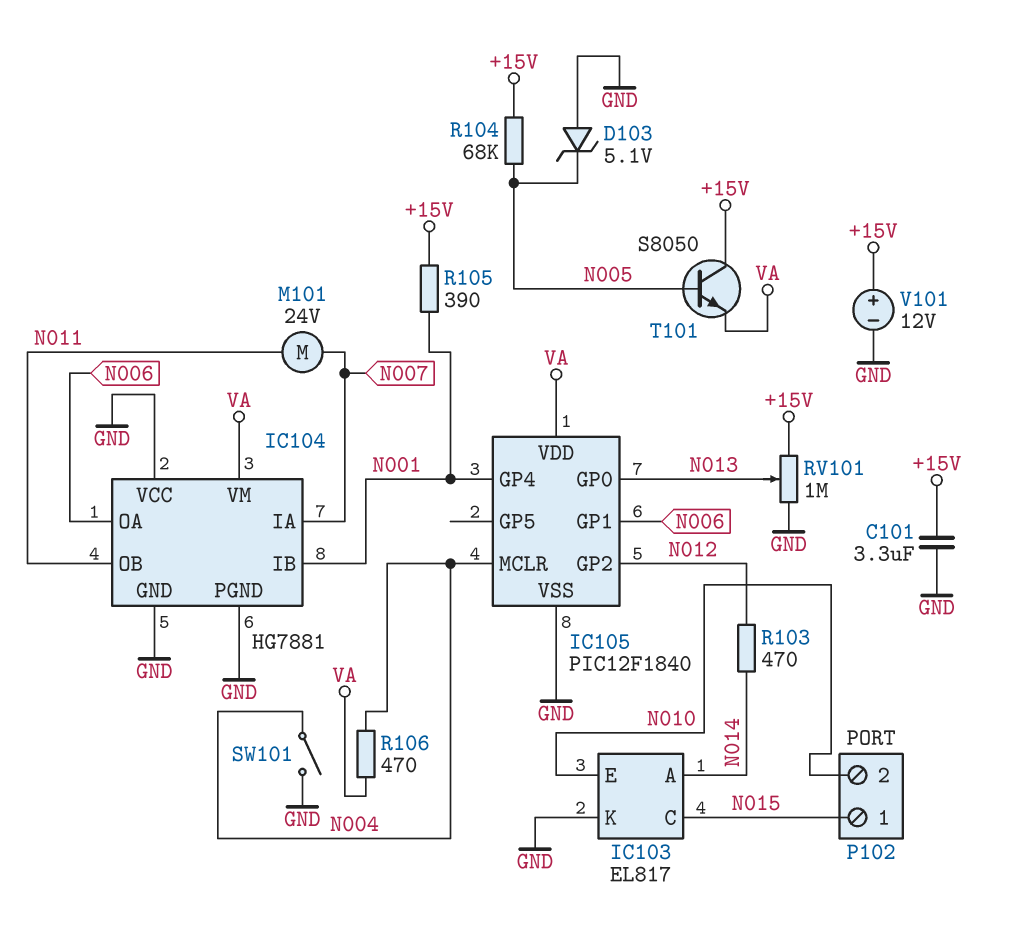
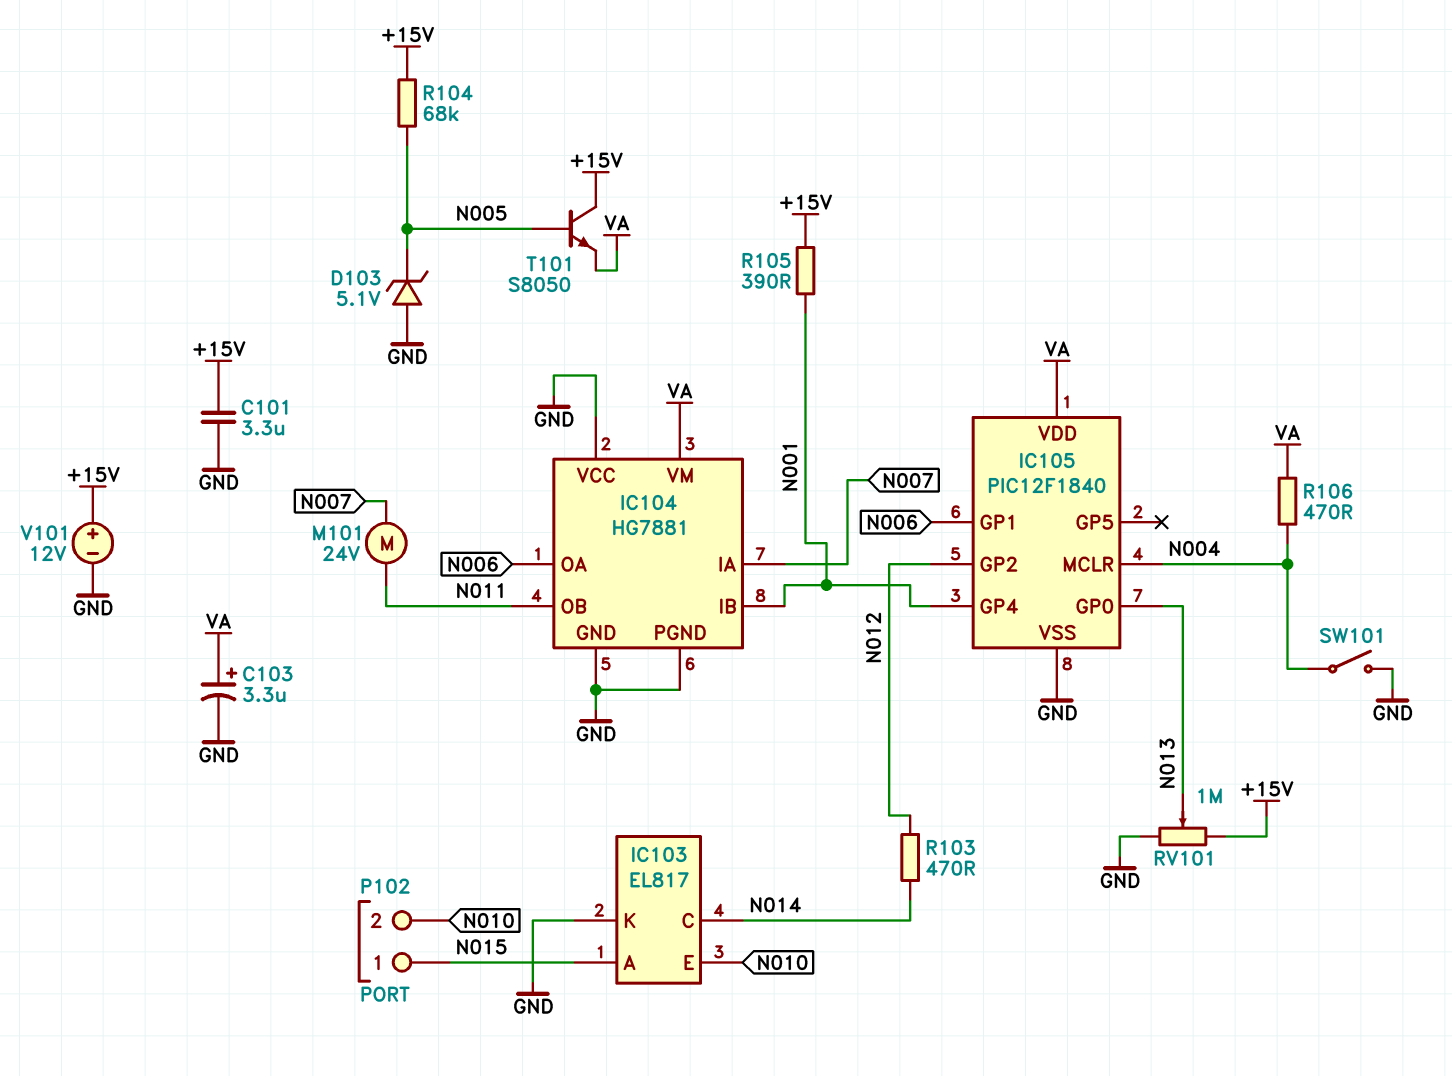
C103: none -> 3.3uF (plus VA, minus GND)
IC103 pin A: N014 -> N015
IC103 pin C: N015 -> N014

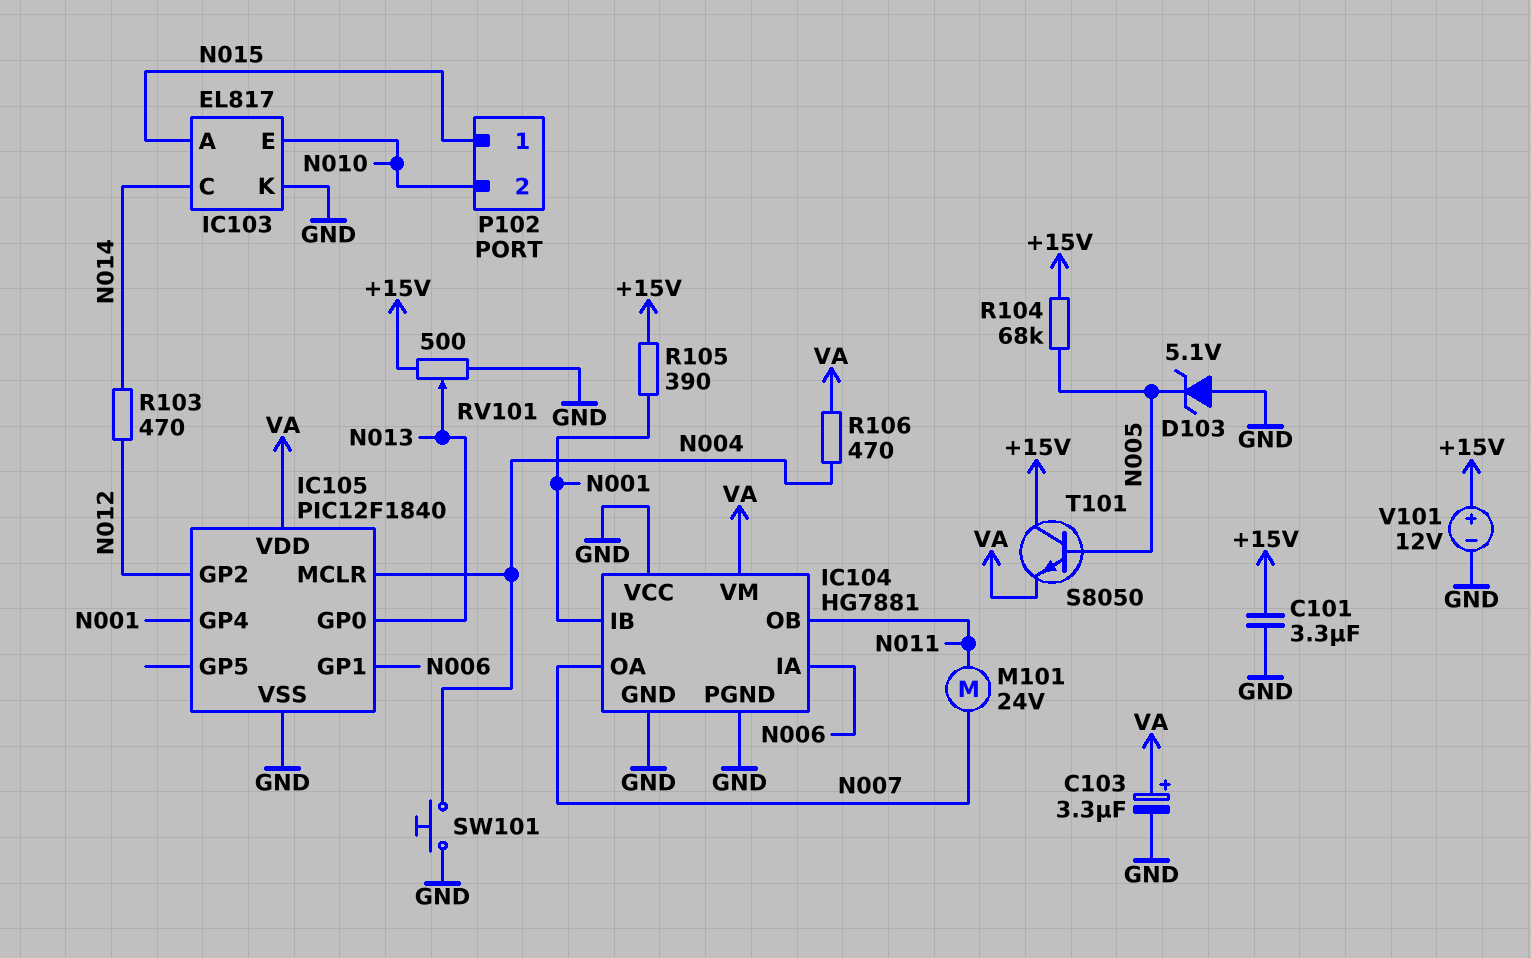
IC104 pin IA: N007 -> N006
IC104 pin OA: N006 -> N007
RV101: 1M (+15V, GND, wiper N013) -> 500 (+15V, GND, wiper N013)
SW101: switch (GND, N004) -> button (GND, N004)

